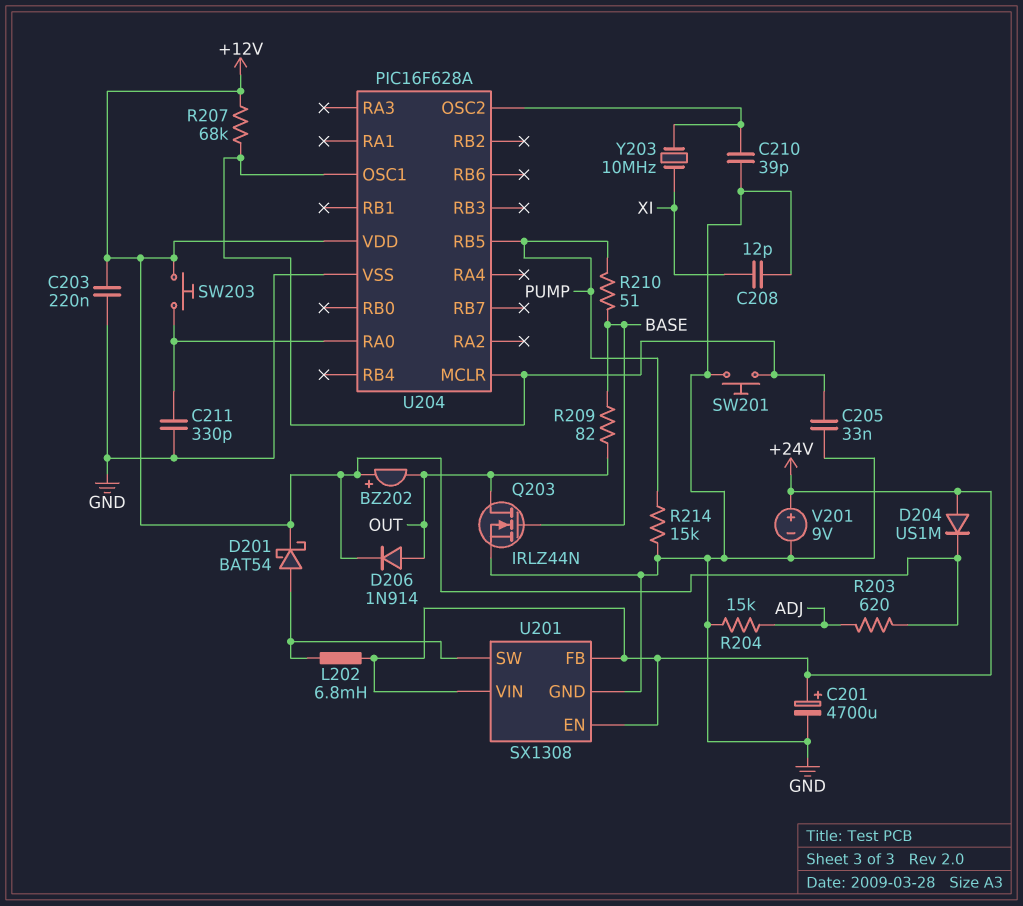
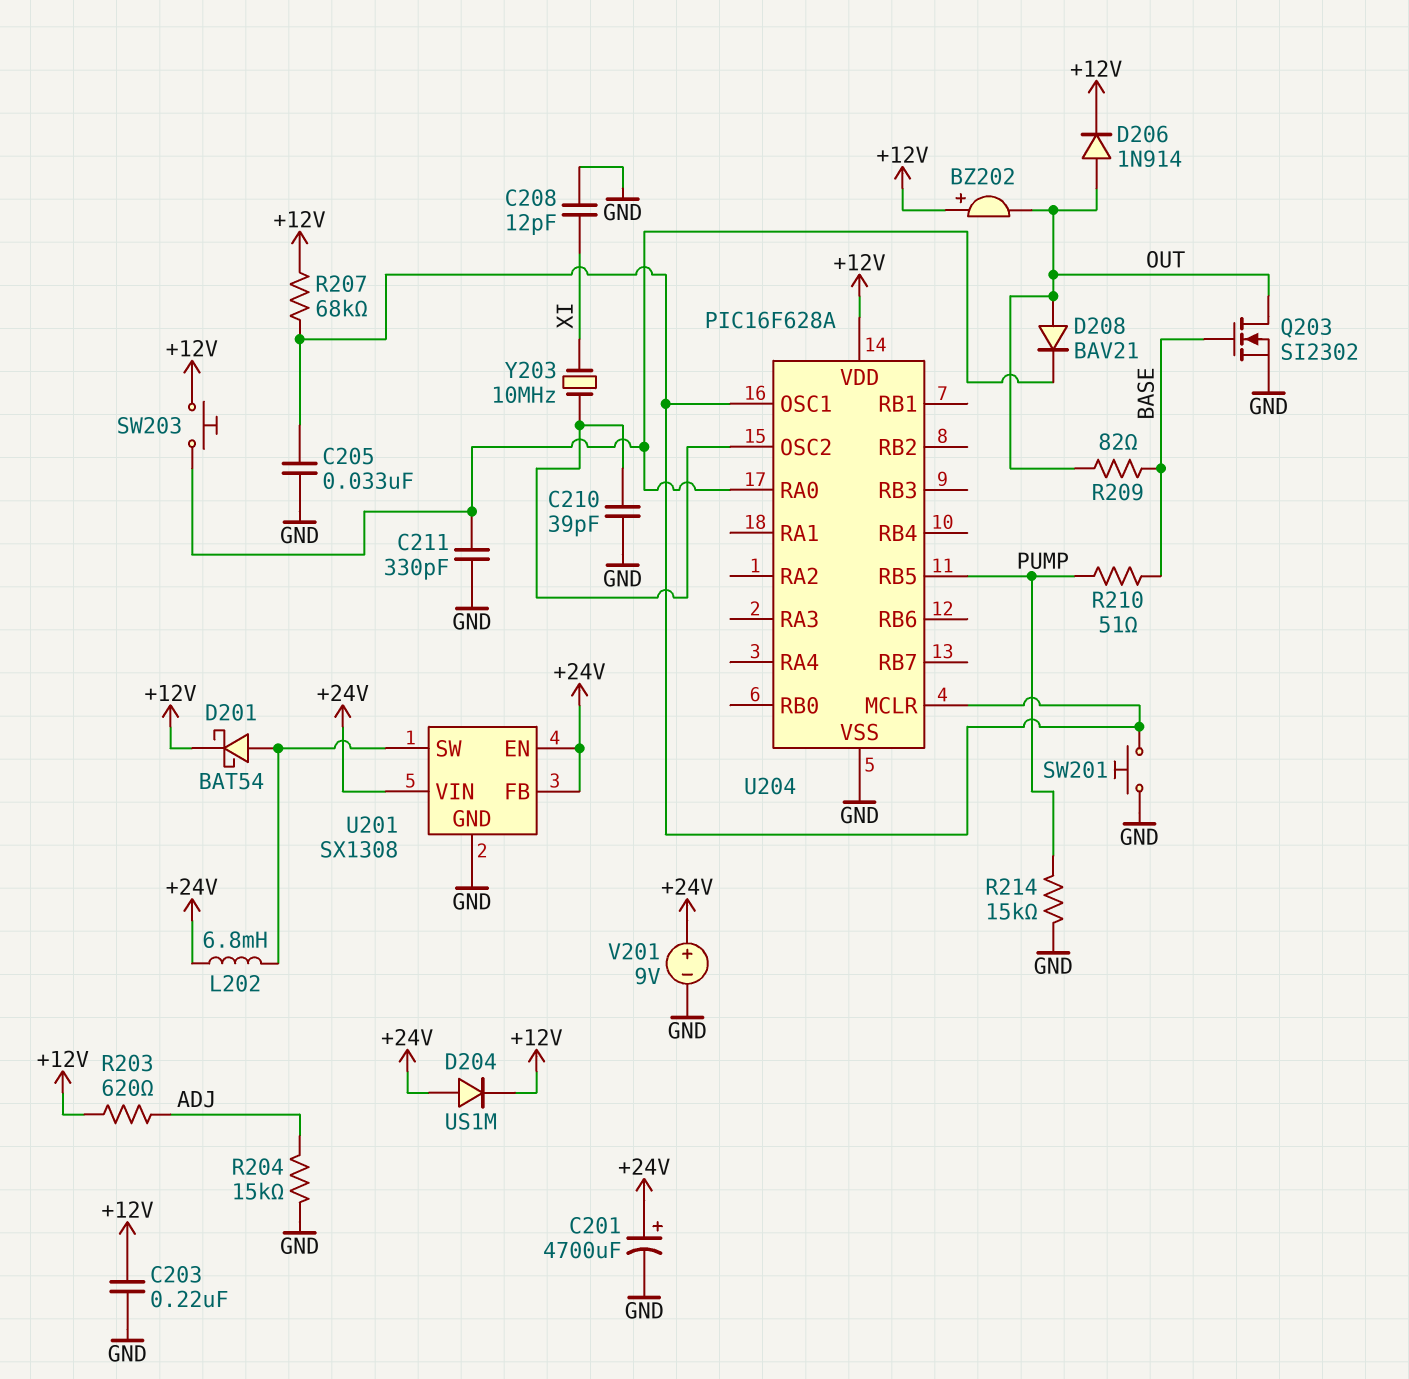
D208: none -> diode BAV21 (A OUT, K U204/RA0)
Q203: NMOS IRLZ44N (G BASE, D OUT, S GND) -> NMOS SI2302 (G BASE, D OUT, S GND)

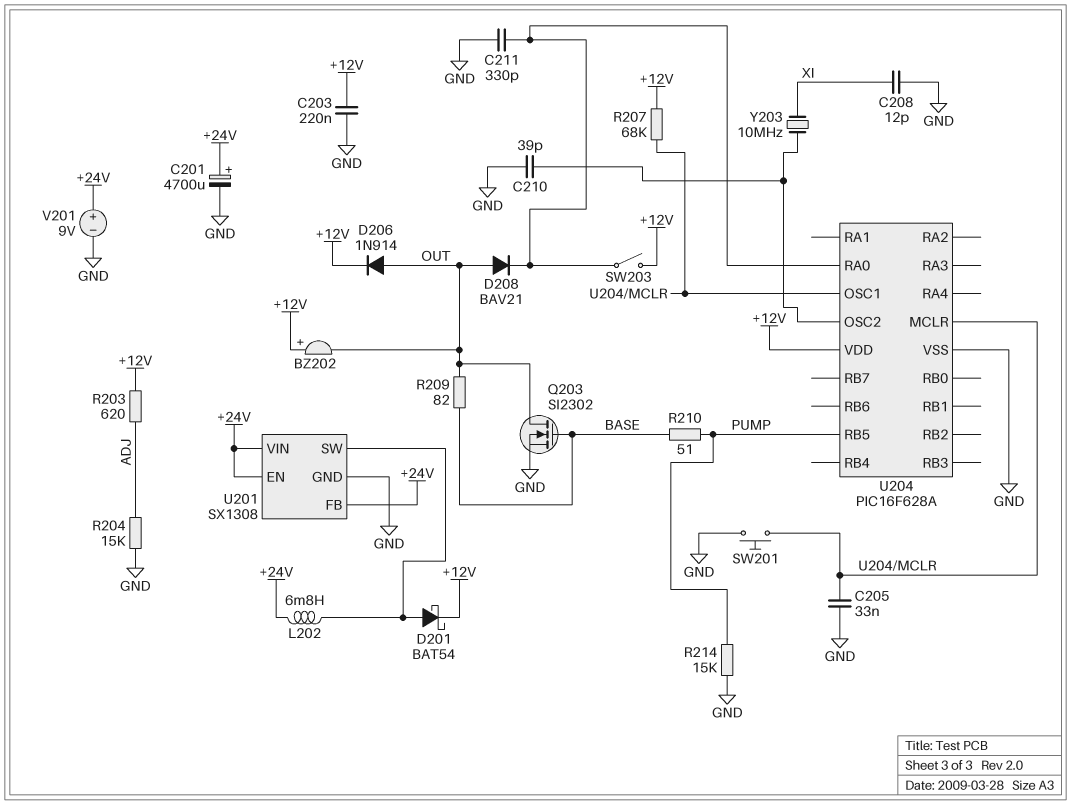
D204: diode US1M (A +24V, K +12V) -> none
SW203: button (+12V, U204/RA0) -> switch (+12V, U204/RA0)

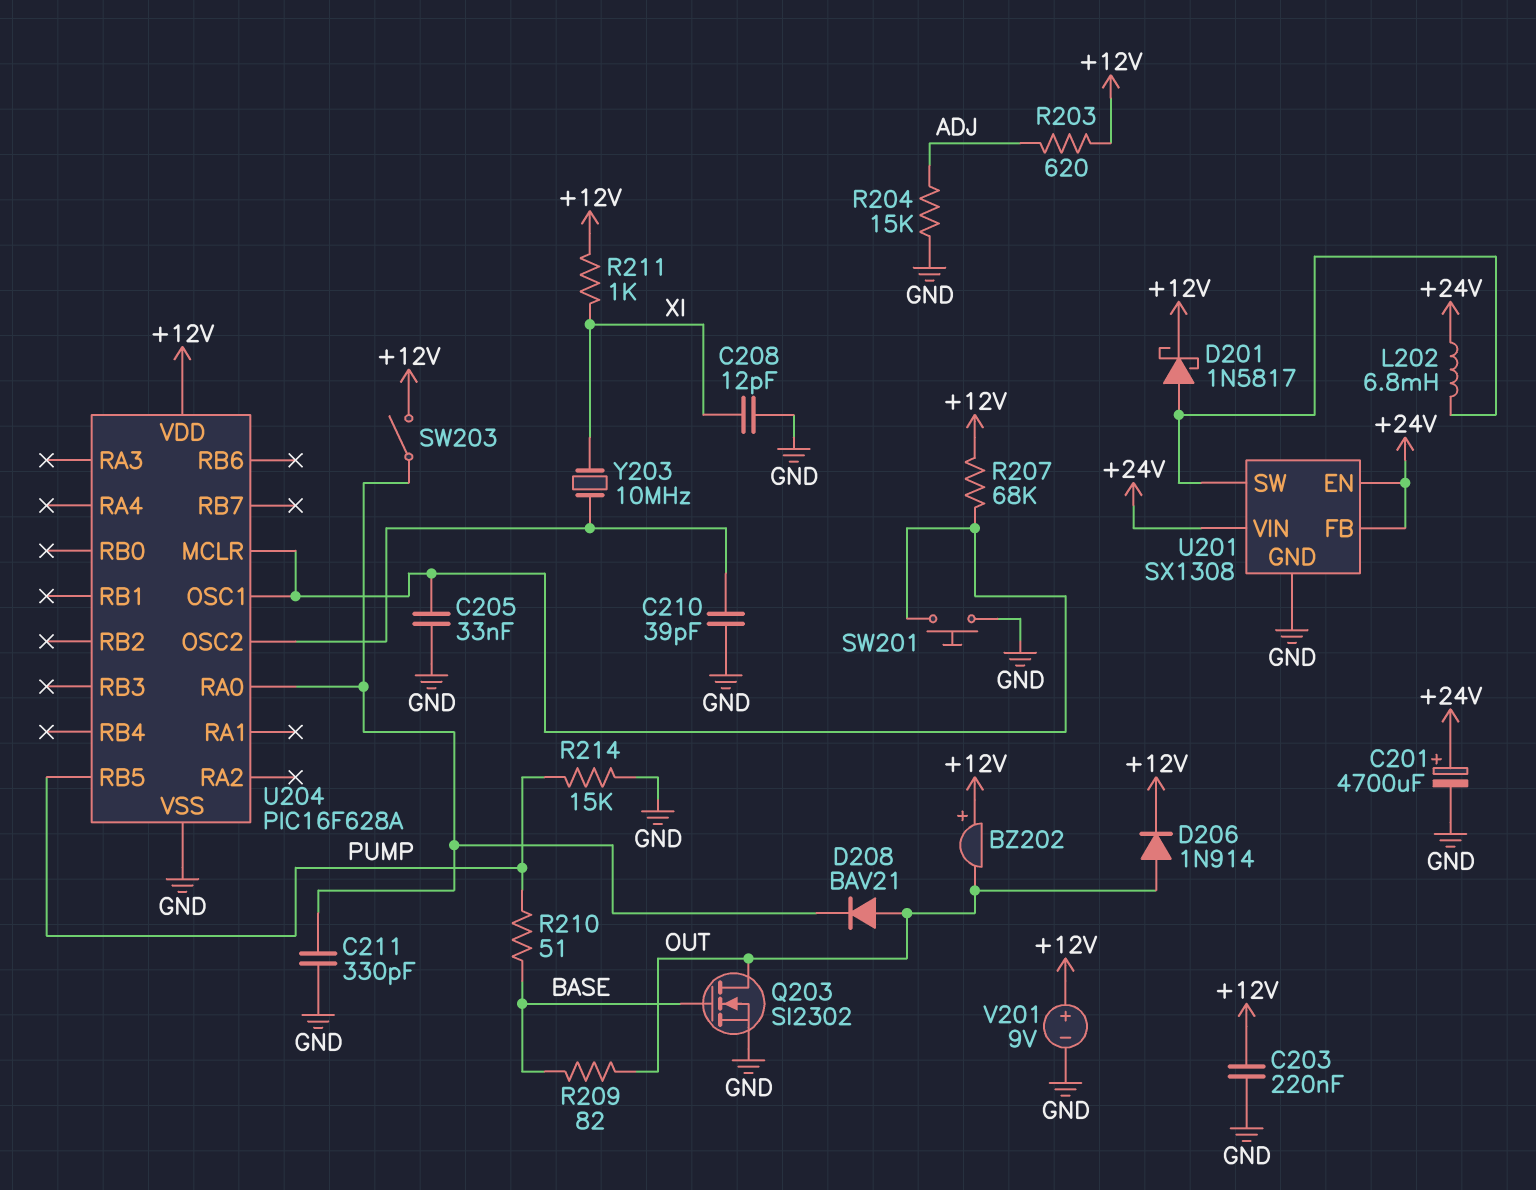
D201: schottky BAT54 (A U201/SW, K +12V) -> schottky 1N5817 (A U201/SW, K +12V)
R211: none -> 1k (+12V, XI)
V201: 9V (plus +24V, minus GND) -> 9V (plus +12V, minus GND)

